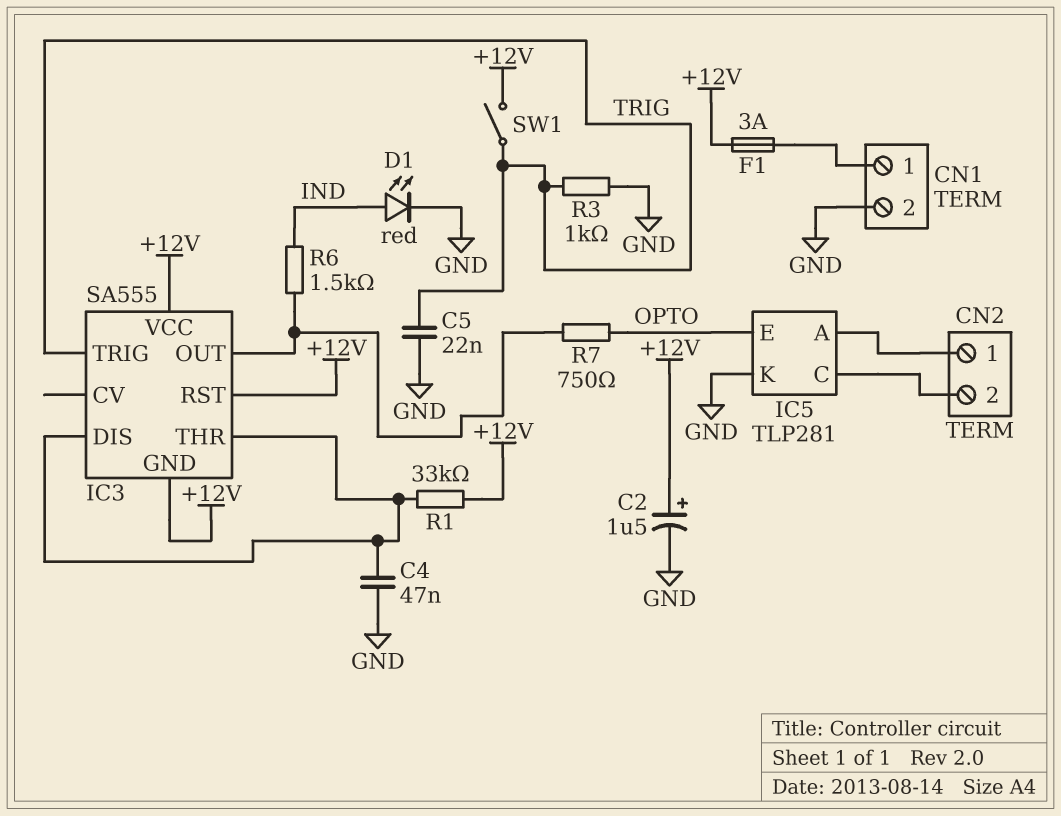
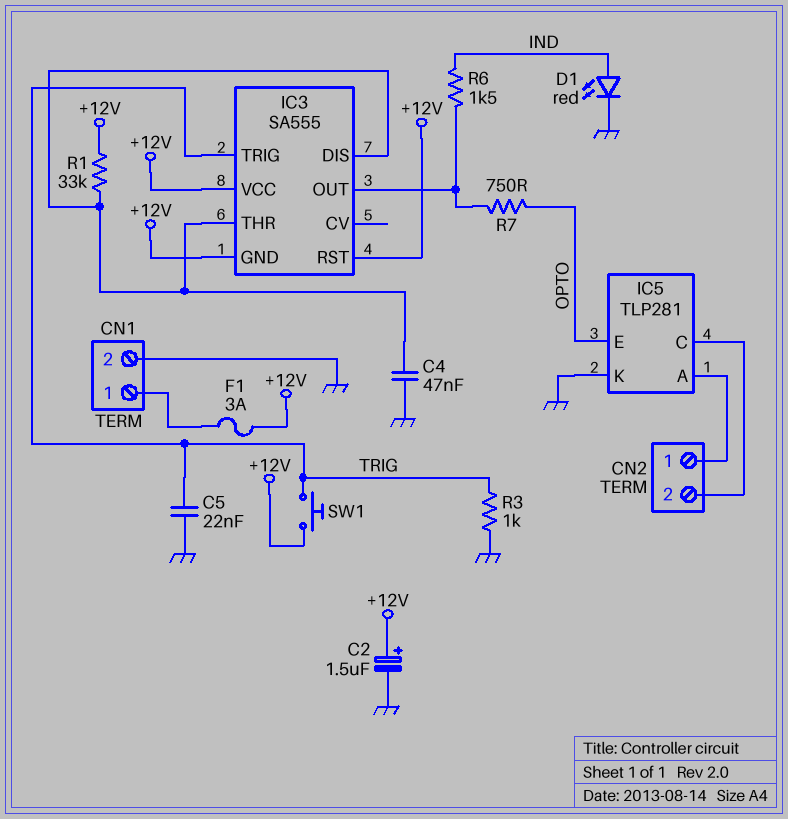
SW1: switch (+12V, TRIG) -> button (+12V, TRIG)

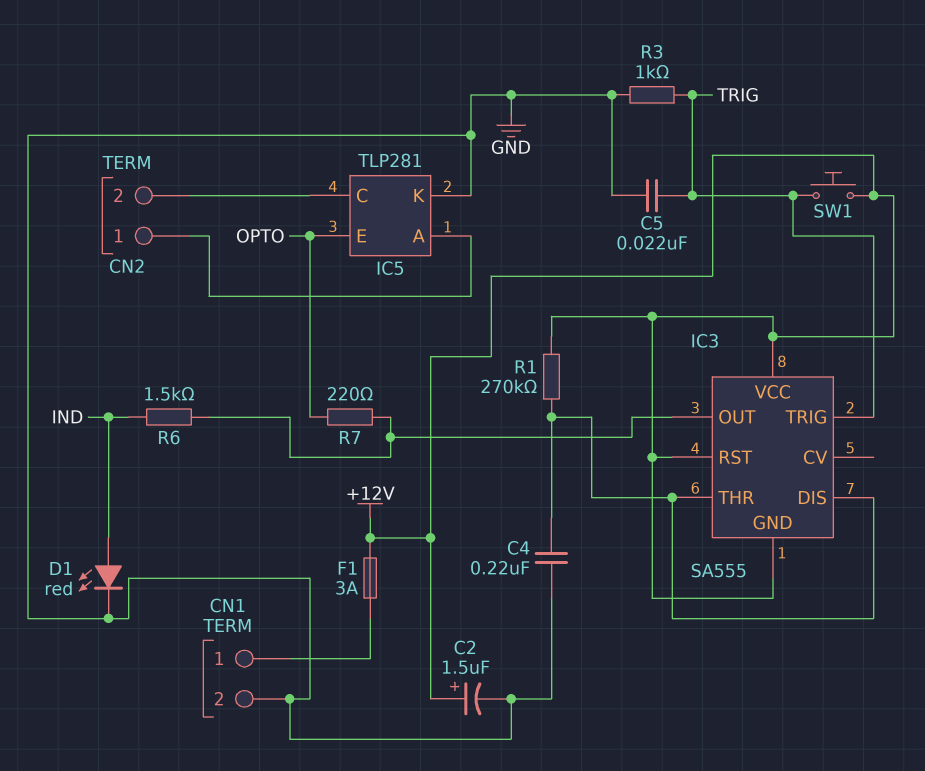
C4: 47nF (GND, IC3/DIS) -> 220nF (GND, IC3/DIS)
R1: 33k (+12V, IC3/DIS) -> 270k (+12V, IC3/DIS)
R7: 750 (IC3/OUT, OPTO) -> 220 (IC3/OUT, OPTO)

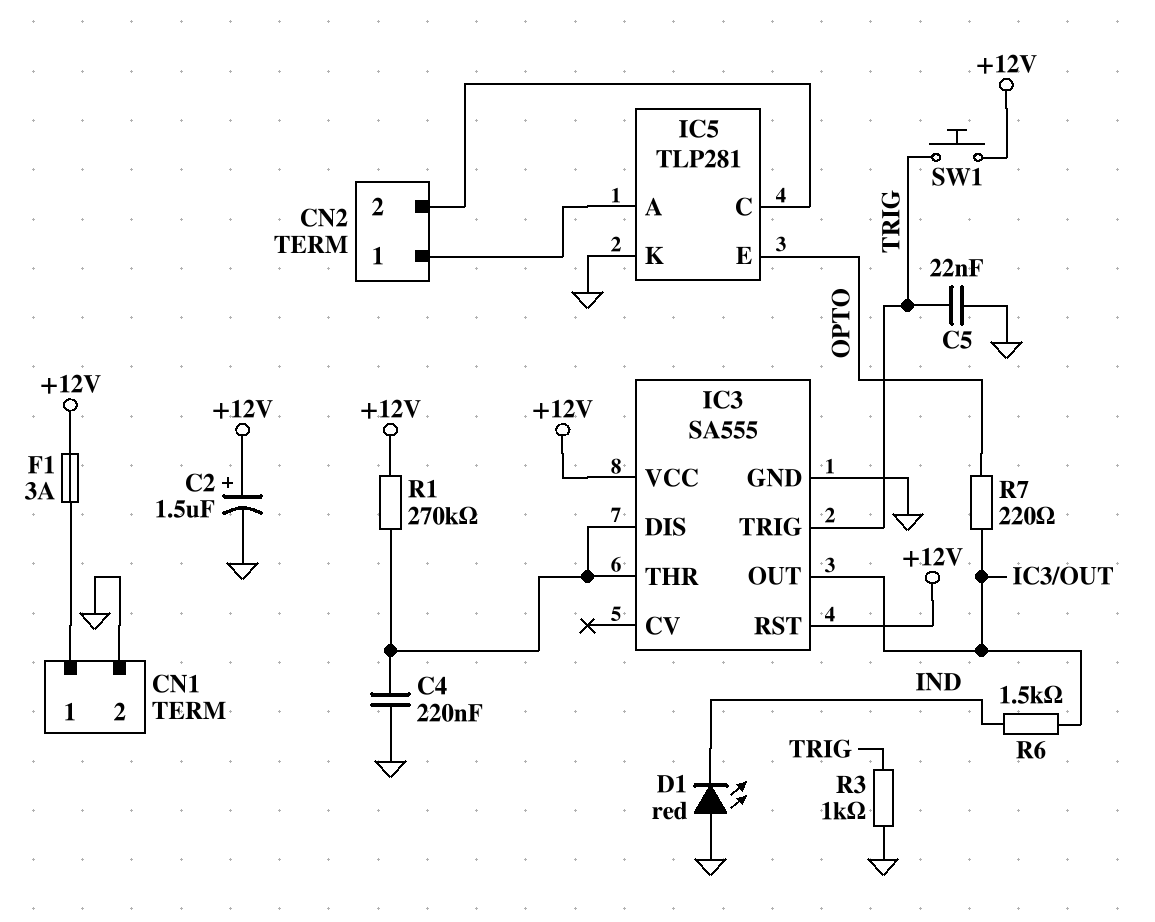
D1: LED red (A IND, K GND) -> LED red (A GND, K IND)
IC3 pin GND: +12V -> GND

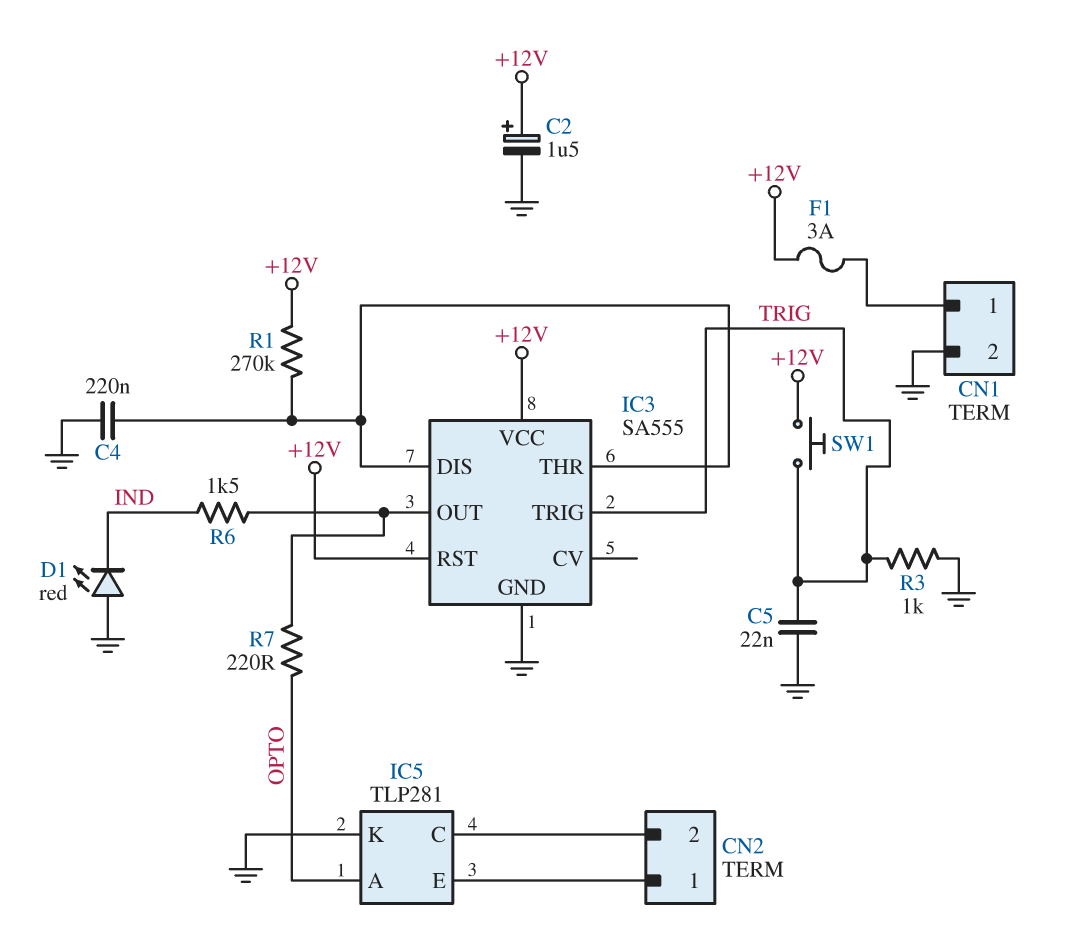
IC5 pin A: CN2/1 -> OPTO
IC5 pin E: OPTO -> CN2/1

